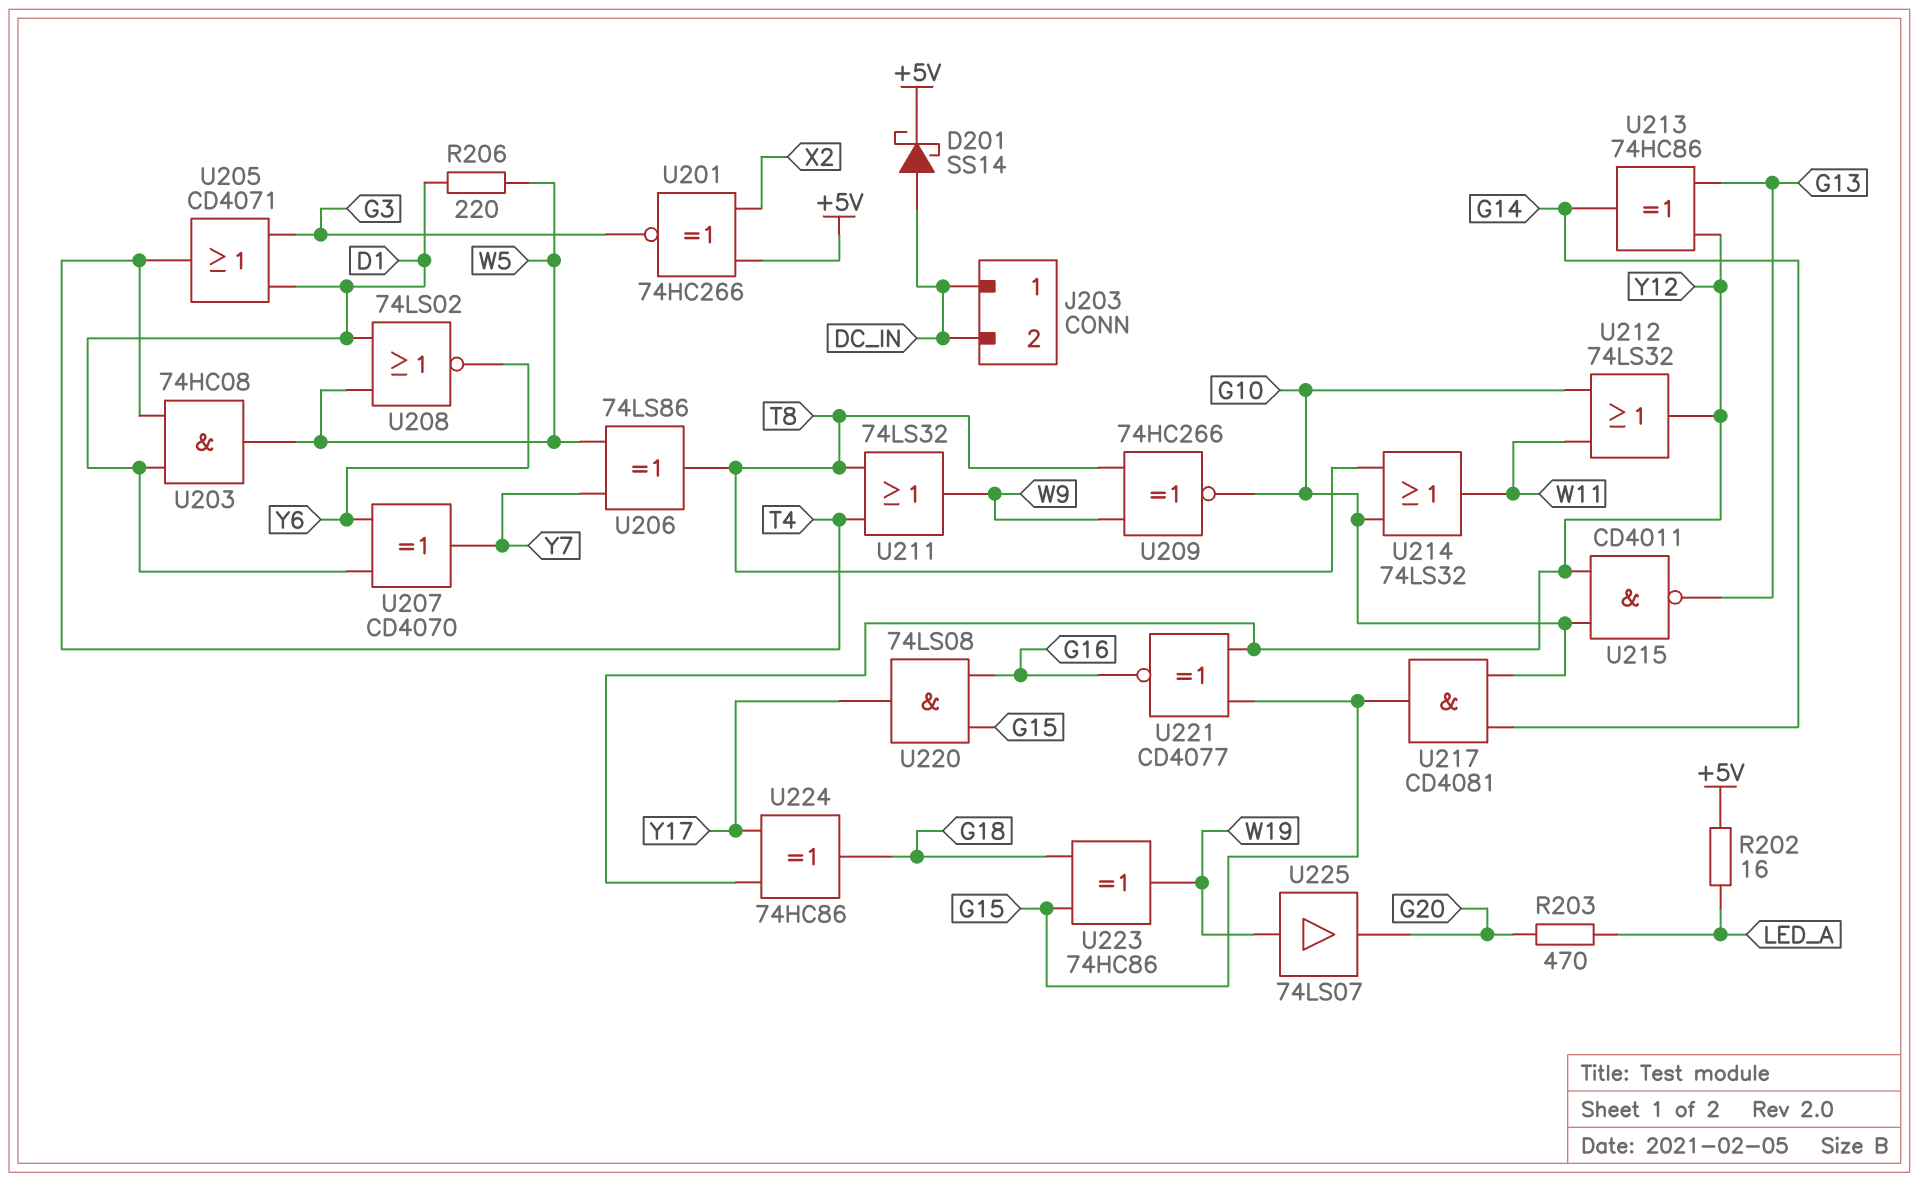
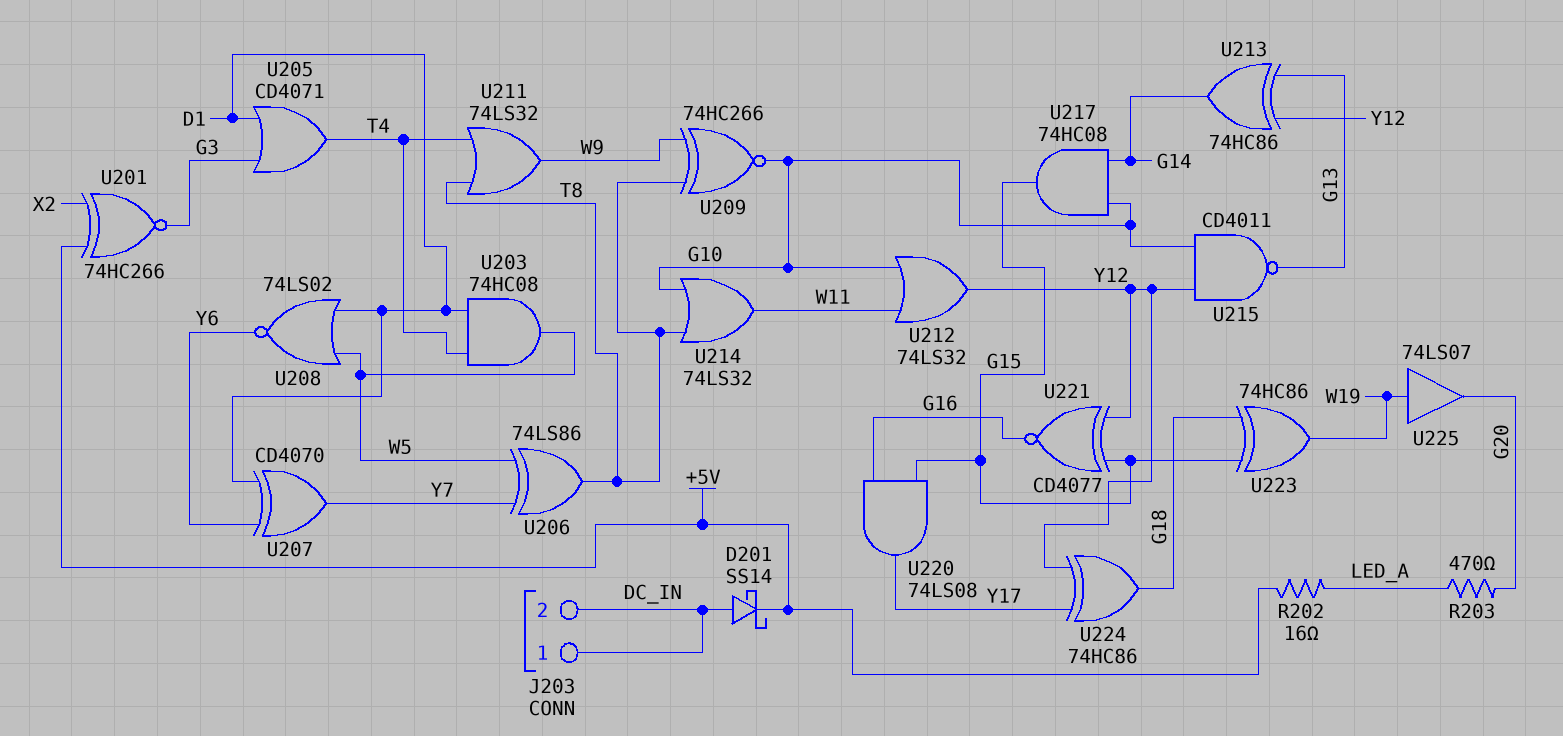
R206: 220 (D1, W5) -> none
U217: AND CD4081 (in G10, in G14, out G15) -> AND 74HC08 (in G10, in G14, out G15)

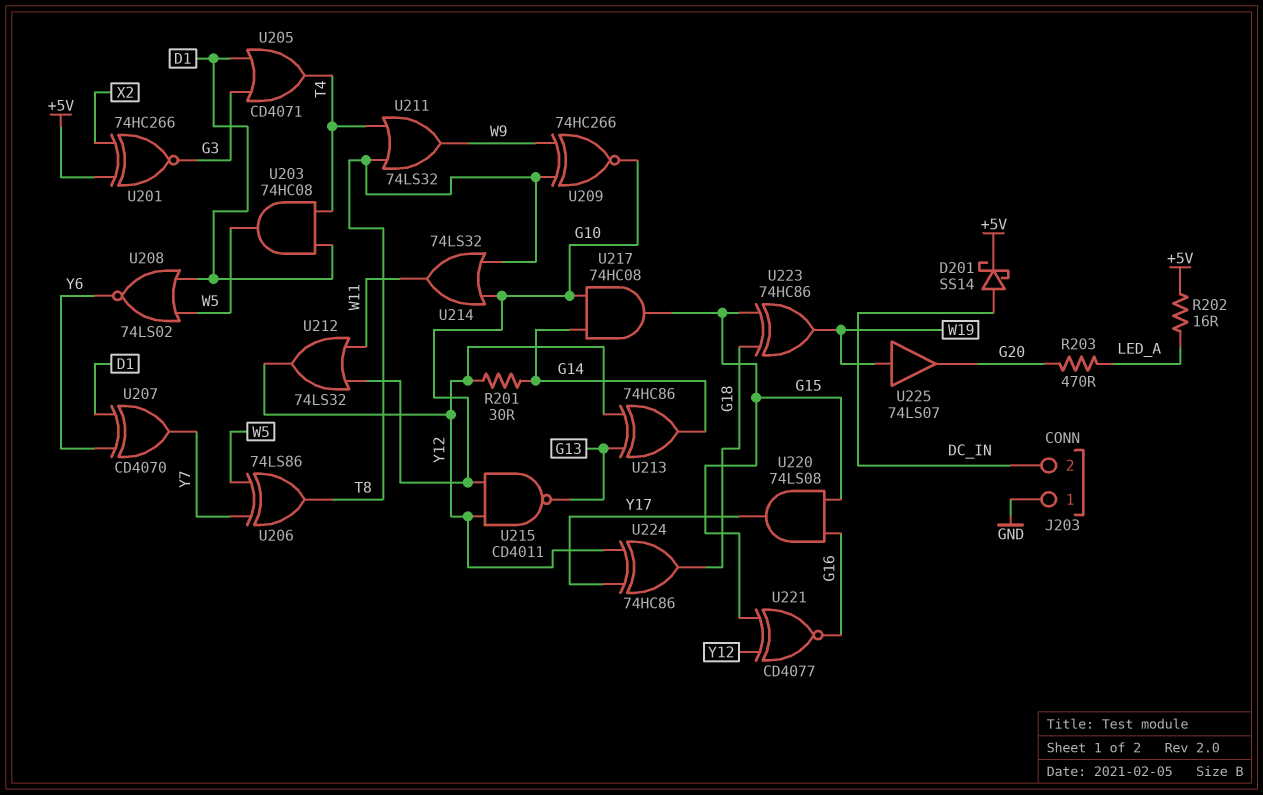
J203 pin 1: DC_IN -> GND
R201: none -> 30 (G14, Y12)

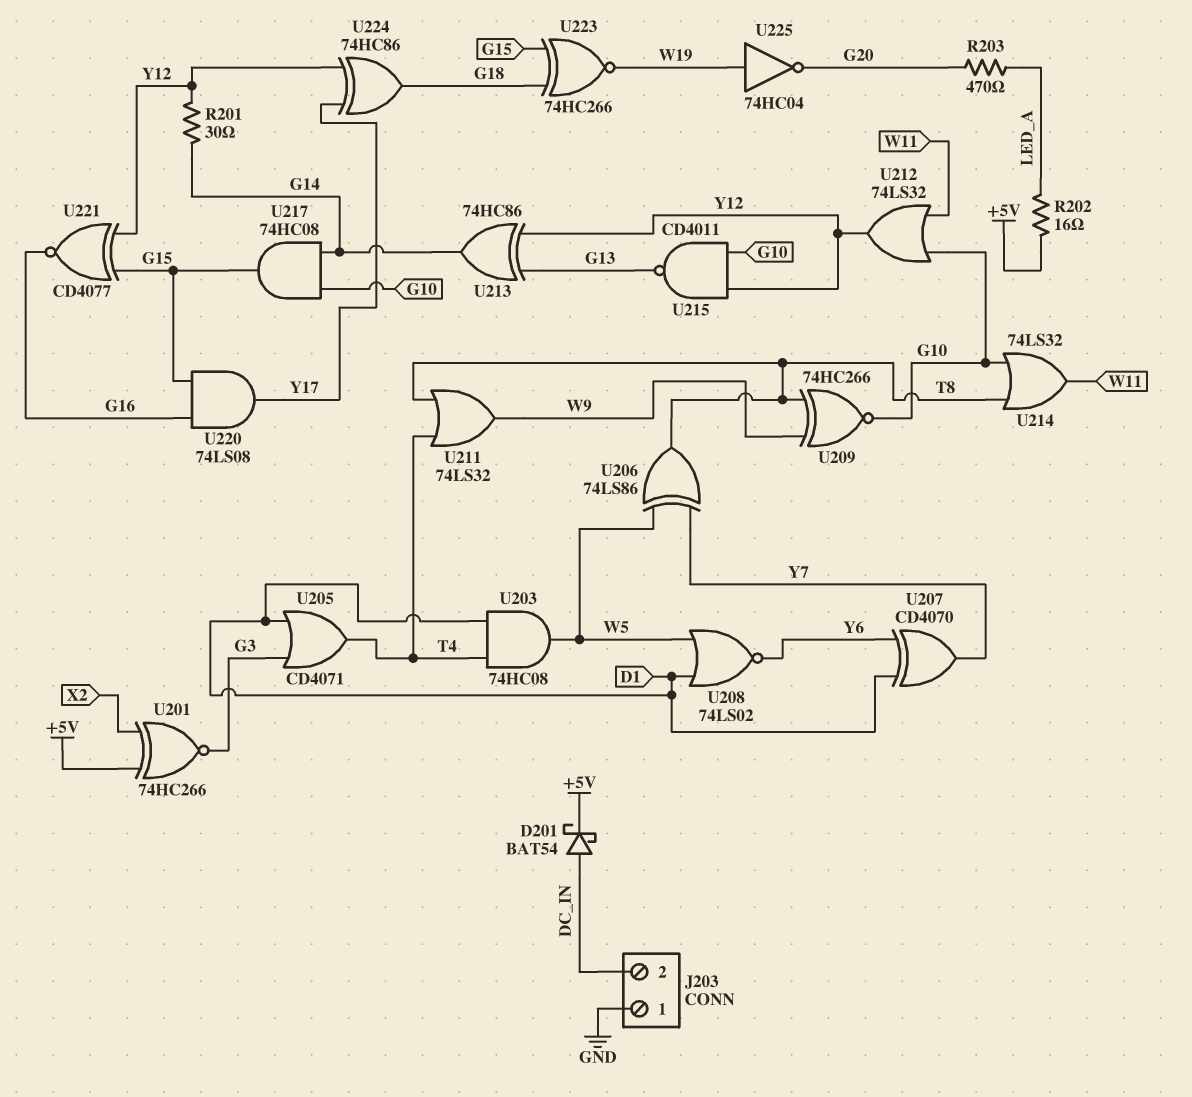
D201: schottky SS14 (A DC_IN, K +5V) -> schottky BAT54 (A DC_IN, K +5V)
U223: XOR 74HC86 (in G15, in G18, out W19) -> XNOR 74HC266 (in G15, in G18, out W19)
U225: buffer 74LS07 (in W19, out G20) -> NOT 74HC04 (in W19, out G20)

